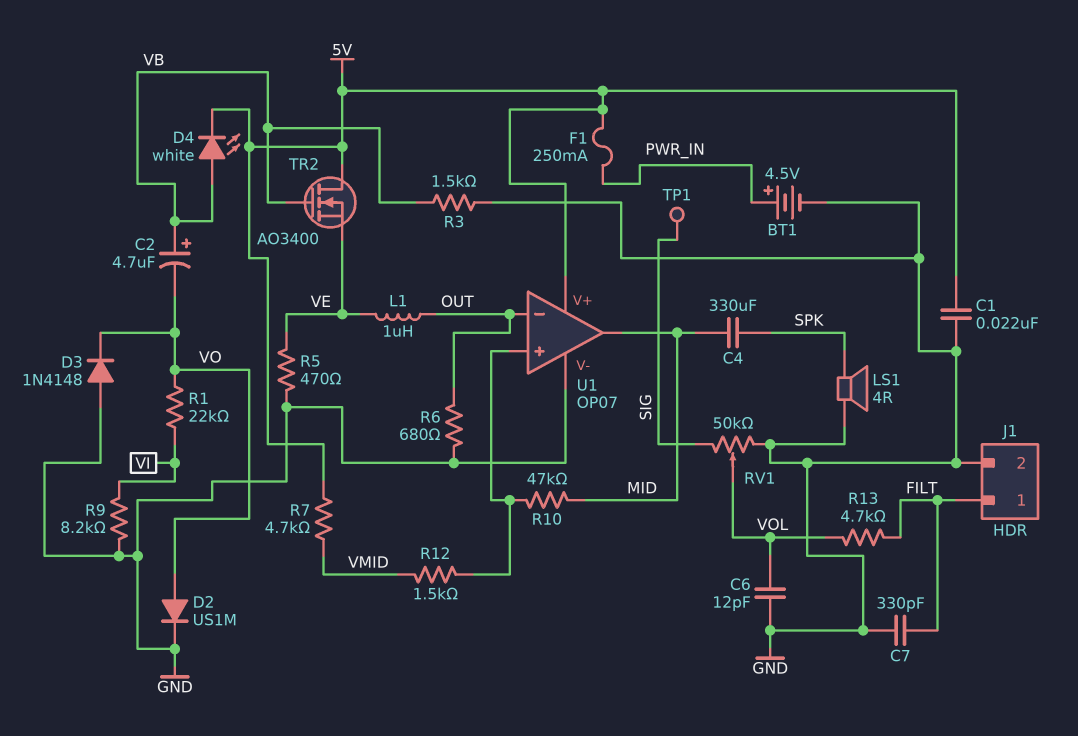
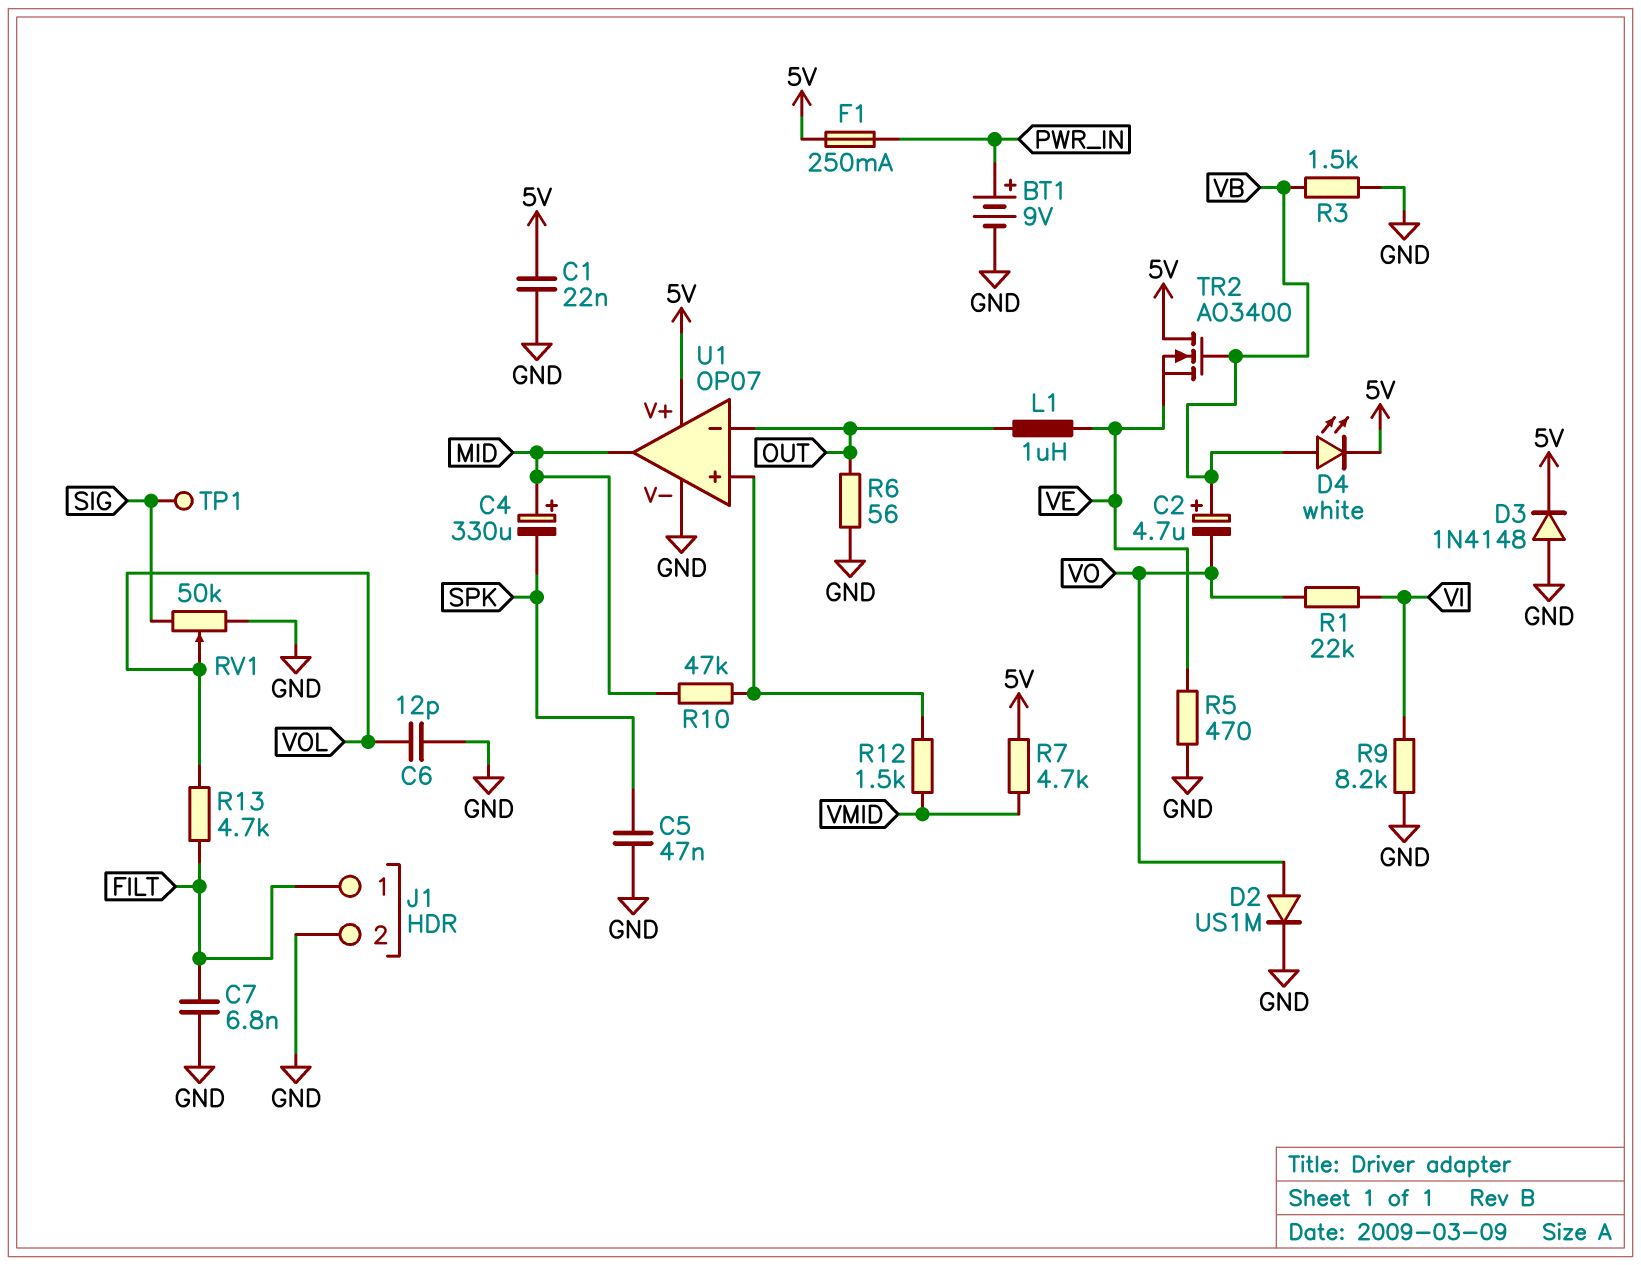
BT1: 4.5V (plus PWR_IN, minus GND) -> 9V (plus PWR_IN, minus GND)
C4: 330uF (MID, SPK) -> 330uF (plus MID, minus SPK)
C5: none -> 47nF (GND, SPK)
C7: 330pF (FILT, GND) -> 6.8nF (FILT, GND)
D3: diode 1N4148 (A GND, K VO) -> diode 1N4148 (A GND, K 5V)
LS1: speaker 4R (GND, SPK) -> none
R6: 680 (GND, OUT) -> 56 (GND, OUT)

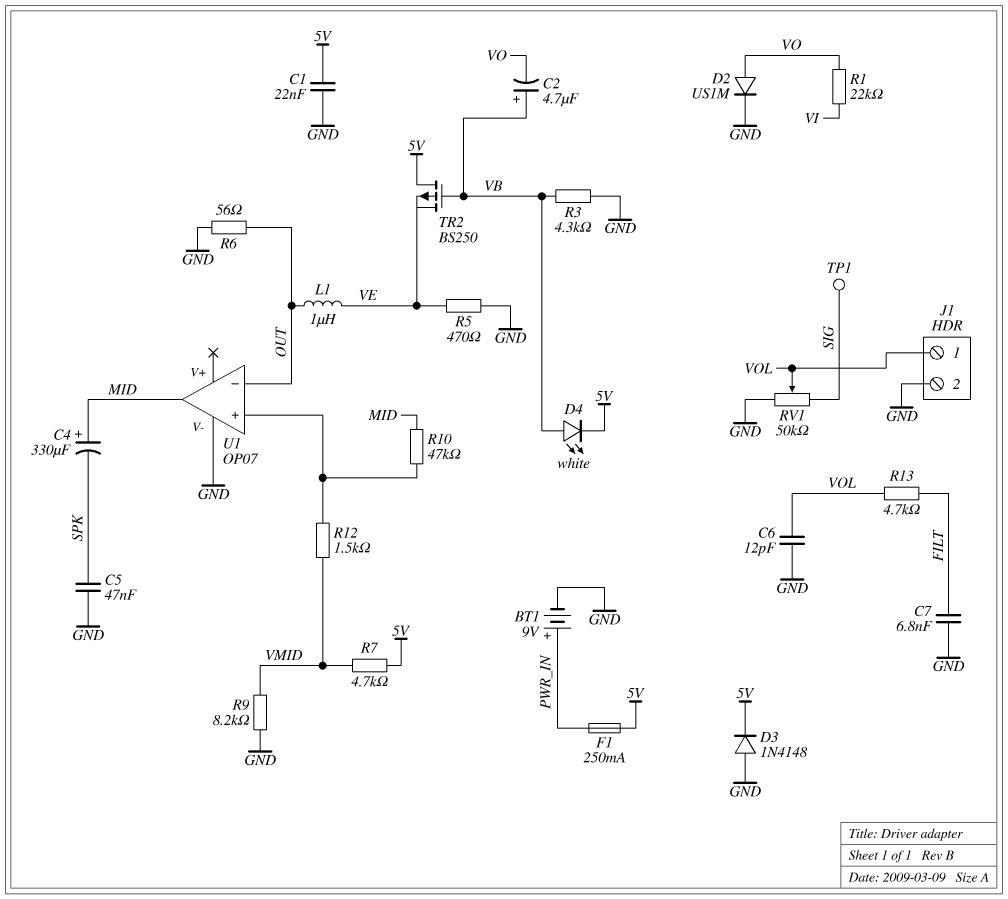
J1 pin 1: FILT -> VOL
R3: 1.5k (GND, VB) -> 4.3k (GND, VB)
R9: 8.2k (GND, VI) -> 8.2k (GND, VMID)
TR2: NMOS AO3400 (G VB, D 5V, S VE) -> PMOS BS250 (G VB, D 5V, S VE)
U1 pin V+: 5V -> none

